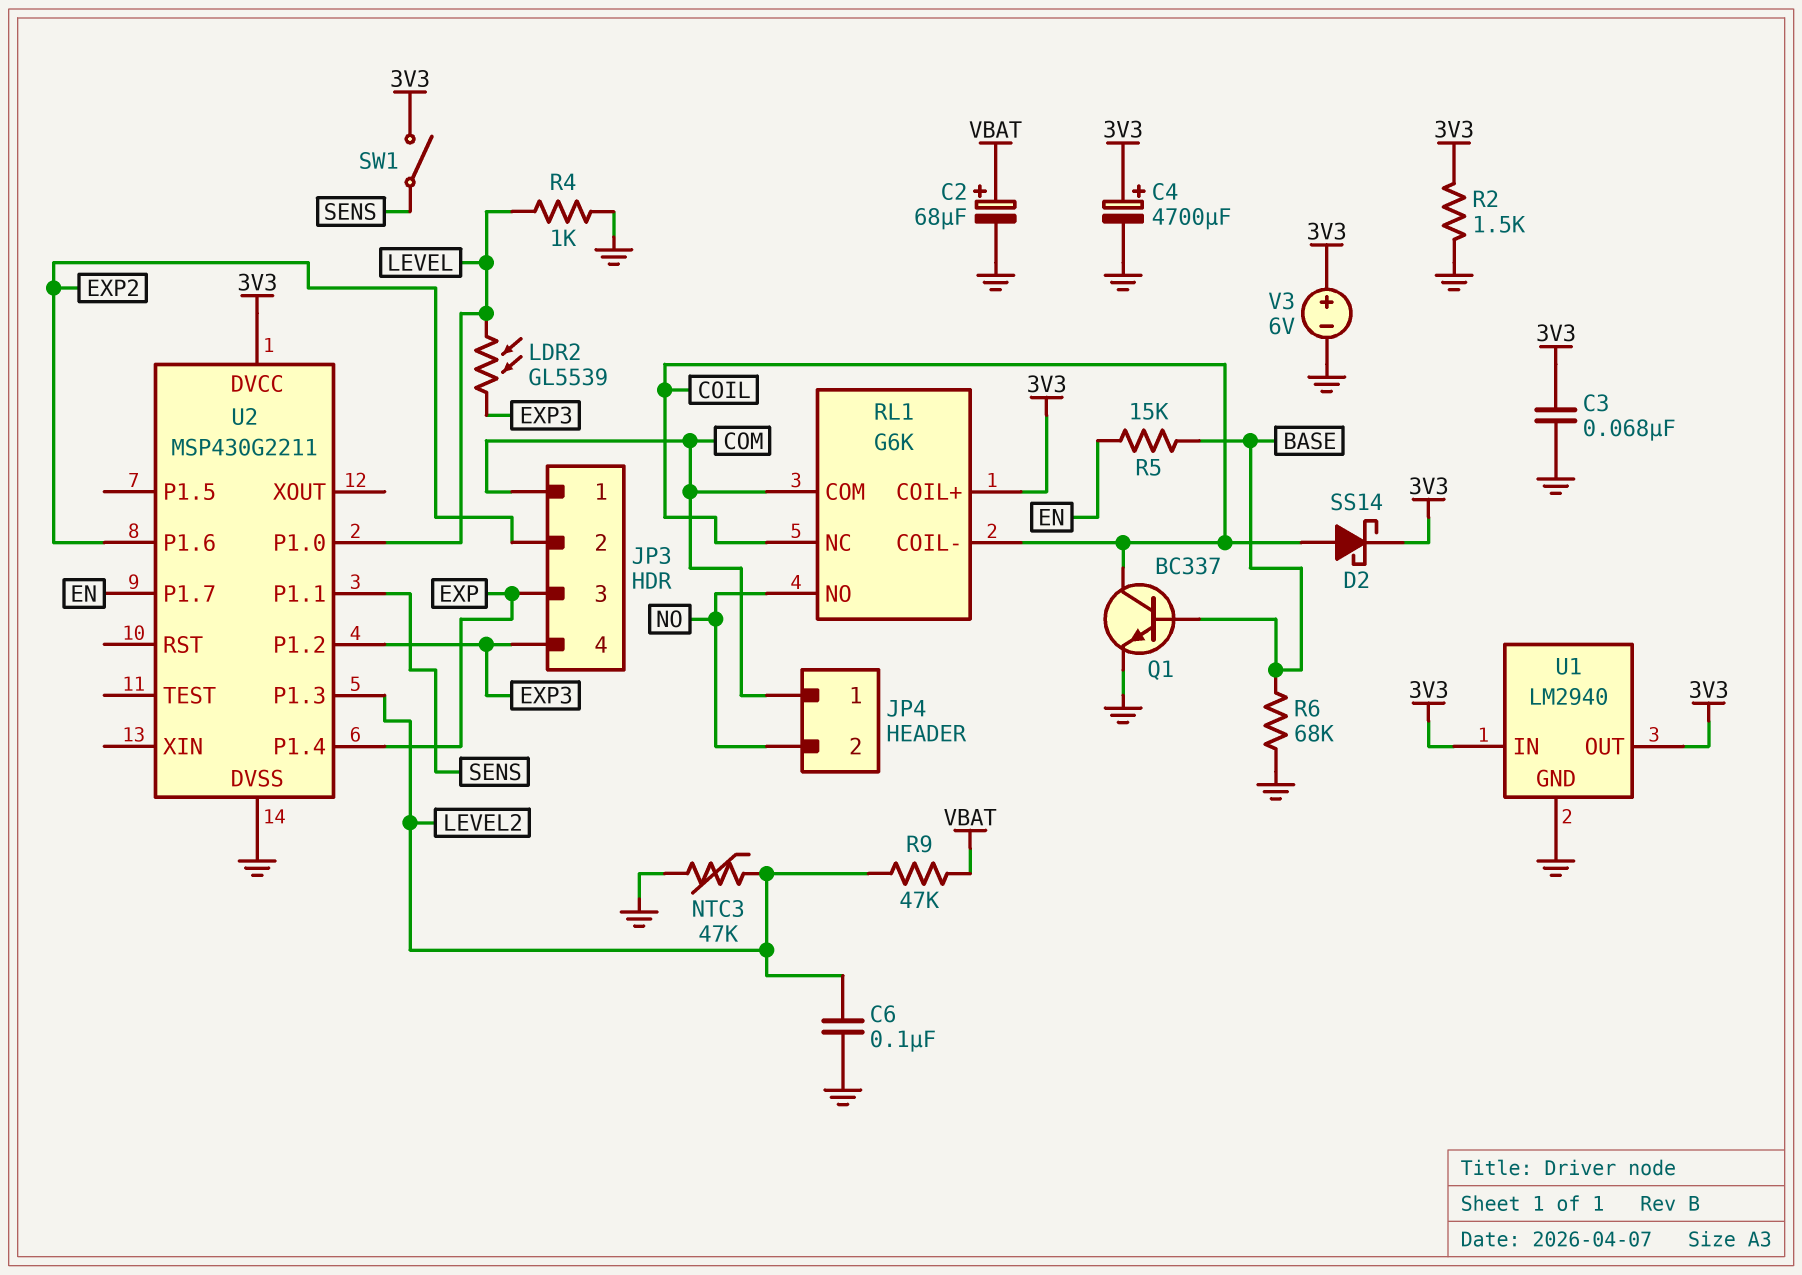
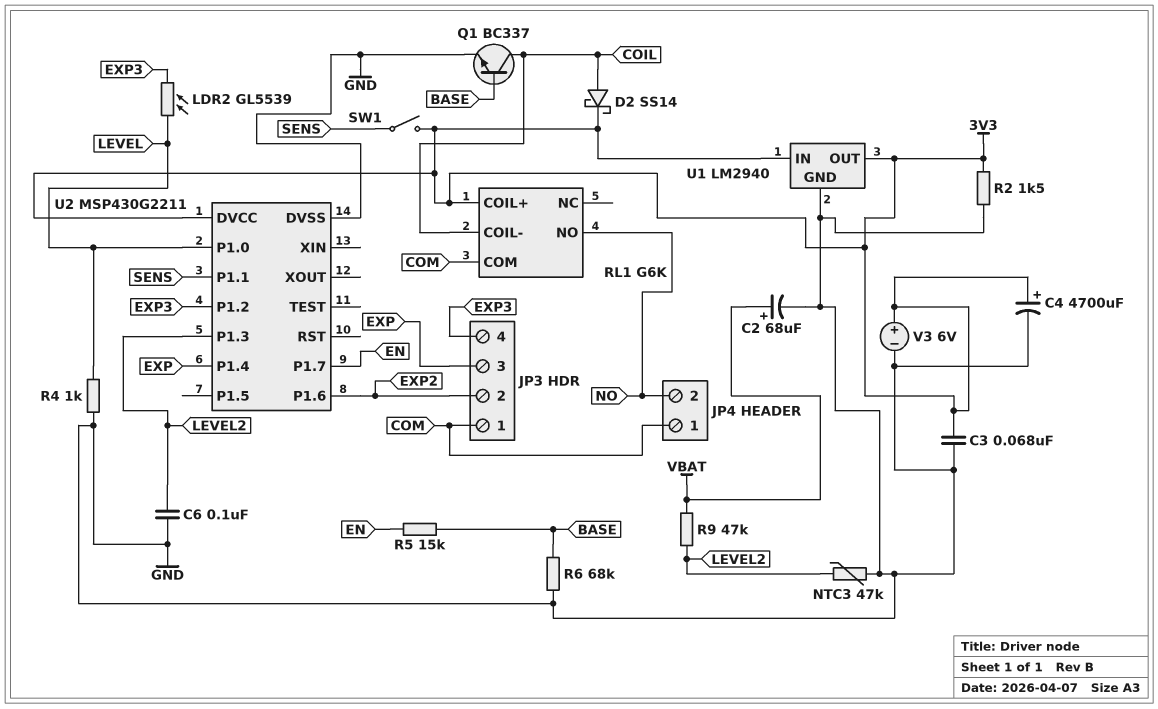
RL1 pin NC: COIL -> none

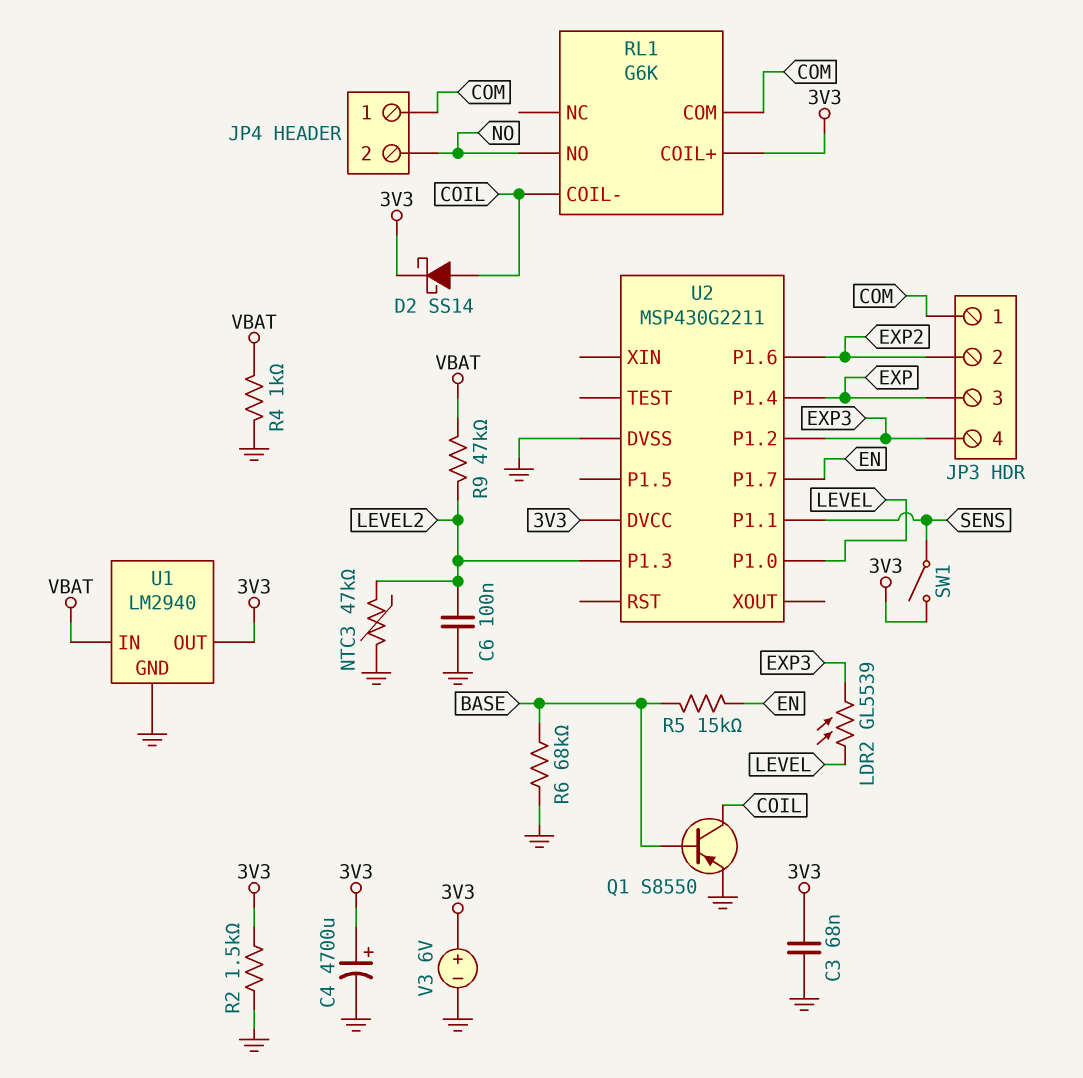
C2: 68uF (plus VBAT, minus GND) -> none
Q1: NPN BC337 (B BASE, C COIL, E GND) -> PNP S8550 (B BASE, C COIL, E GND)
R4: 1k (GND, LEVEL) -> 1k (GND, VBAT)
U1 pin IN: 3V3 -> VBAT

